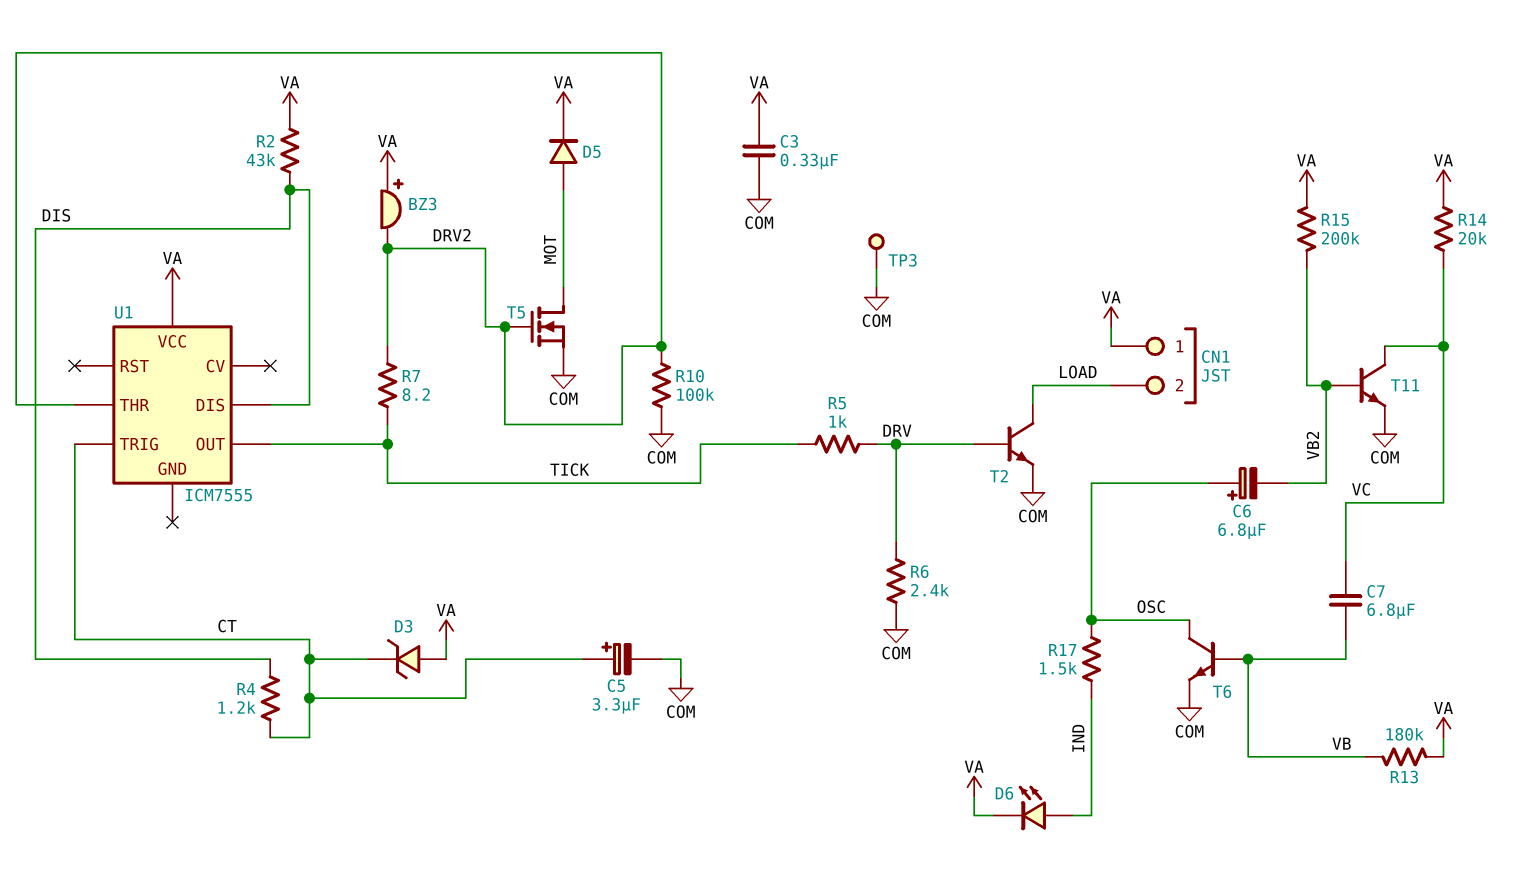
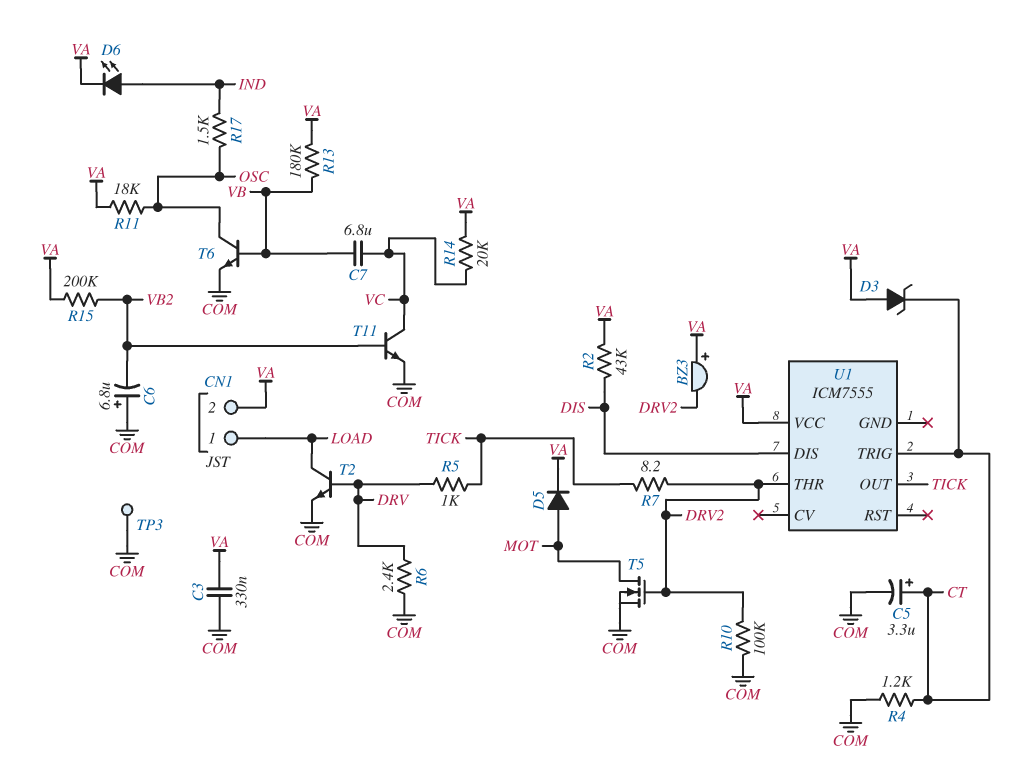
C6: 6.8uF (plus OSC, minus VB2) -> 6.8uF (plus COM, minus VB2)
CN1 pin 1: VA -> LOAD
CN1 pin 2: LOAD -> VA
R4: 1.2k (CT, DIS) -> 1.2k (COM, CT)
R11: none -> 18k (OSC, VA)

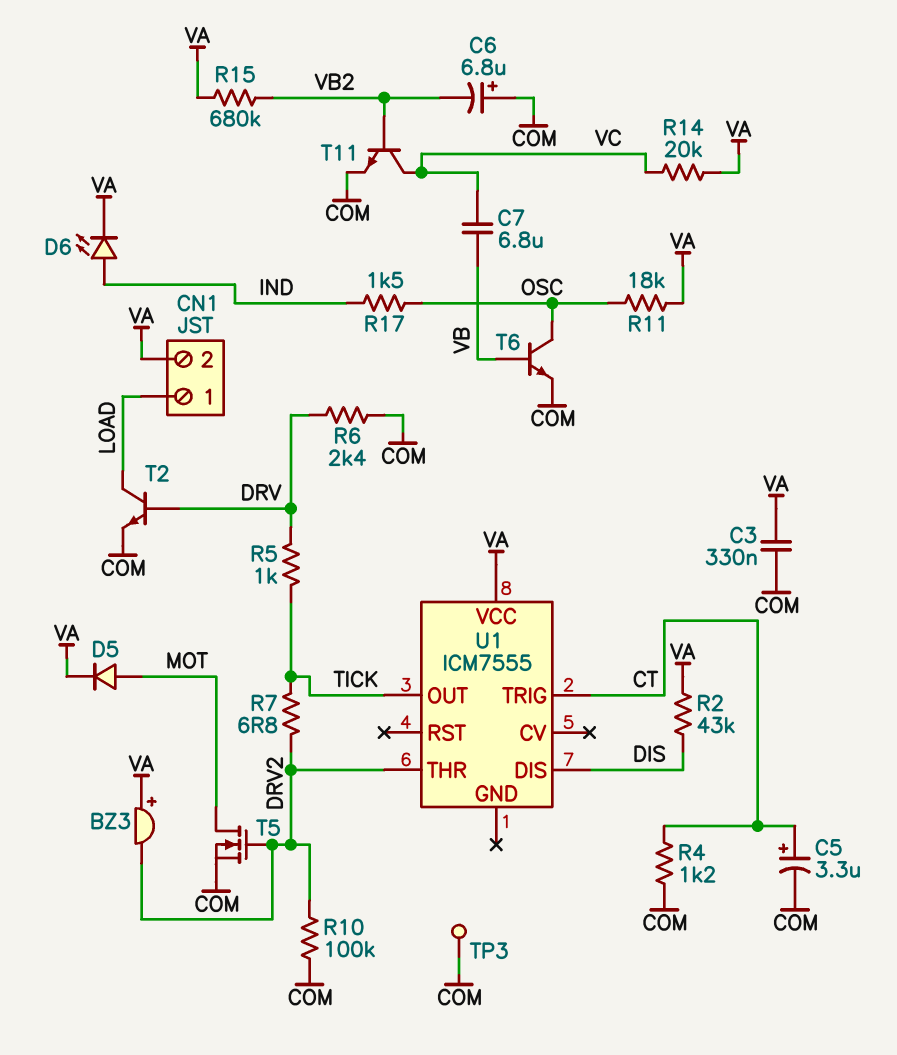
D3: zener (A VA, K CT) -> none
R7: 8.2 (DRV2, TICK) -> 6.8 (DRV2, TICK)
R13: 180k (VA, VB) -> none
R15: 200k (VA, VB2) -> 680k (VA, VB2)

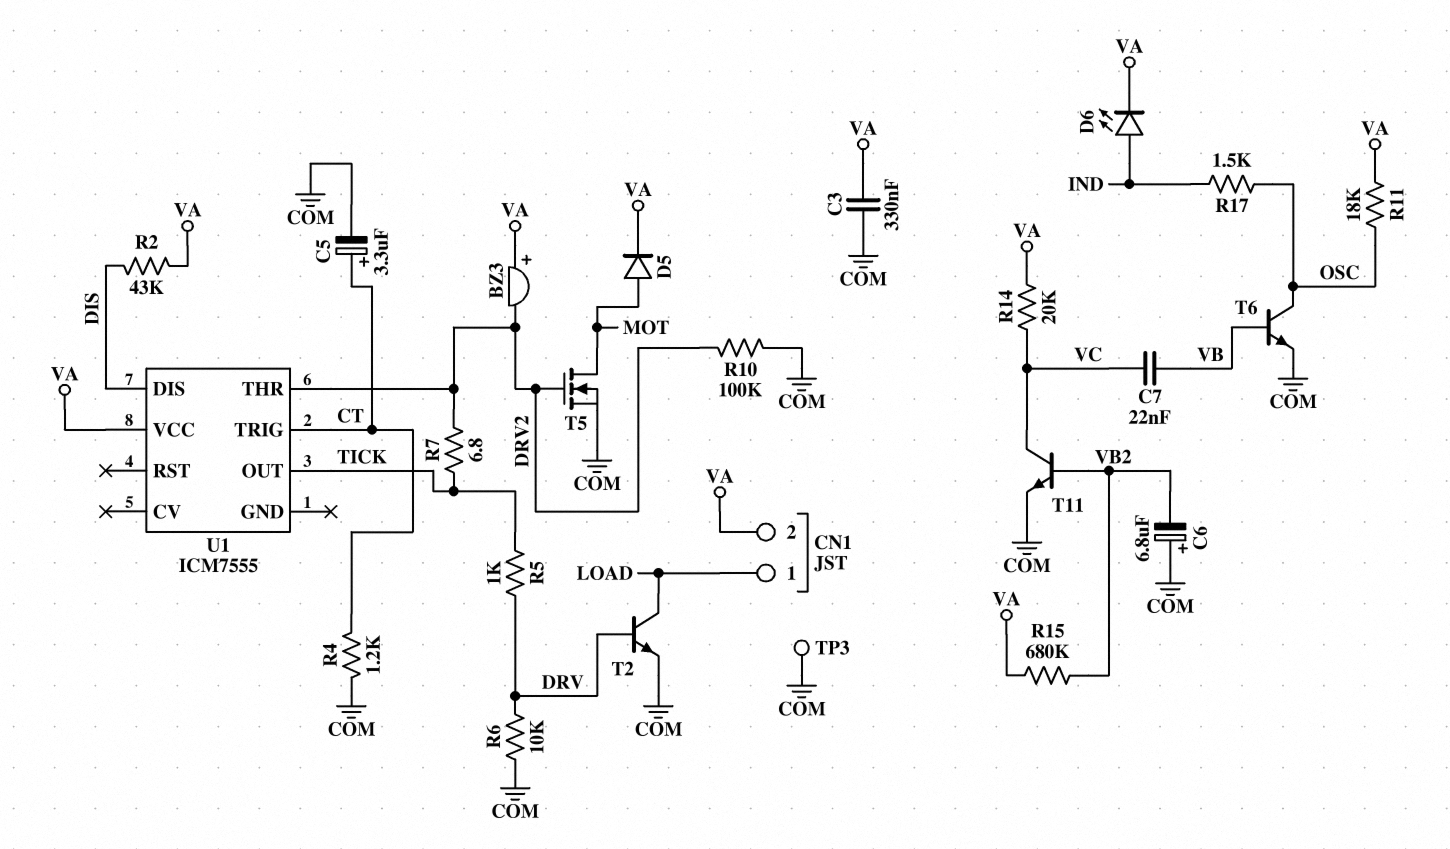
C7: 6.8uF (VB, VC) -> 22nF (VB, VC)
R6: 2.4k (COM, DRV) -> 10k (COM, DRV)

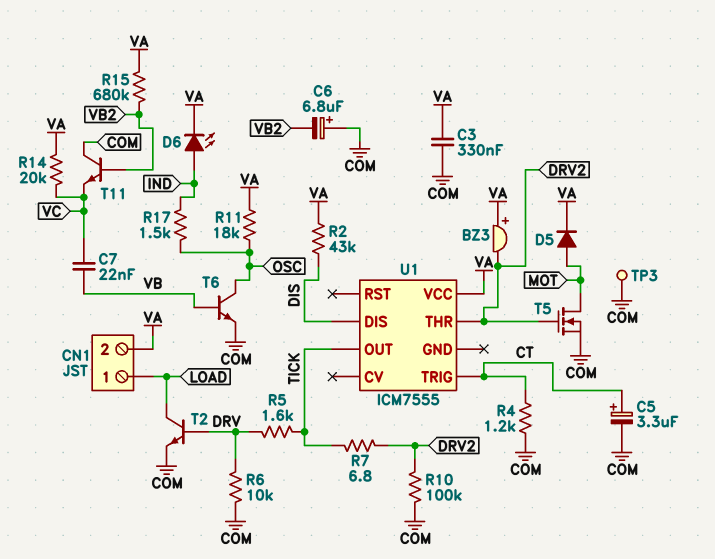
R5: 1k (DRV, TICK) -> 1.6k (DRV, TICK)
T11: NPN (B VB2, C VC, E COM) -> NPN (B VB2, C COM, E VC)

